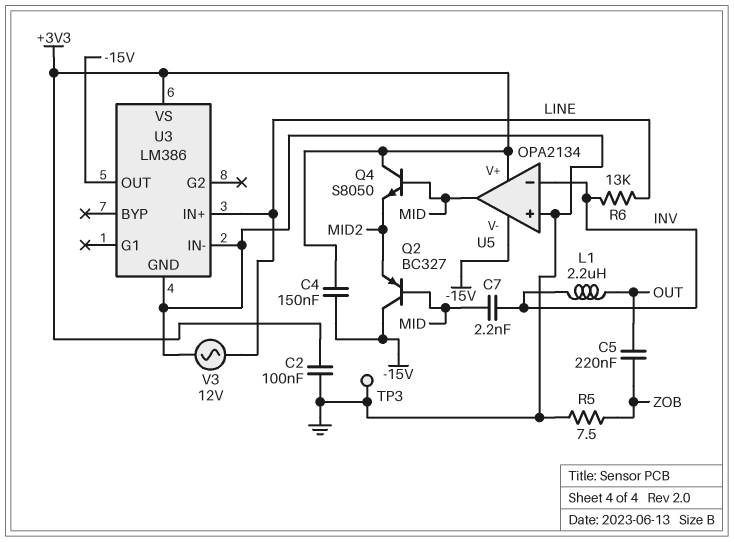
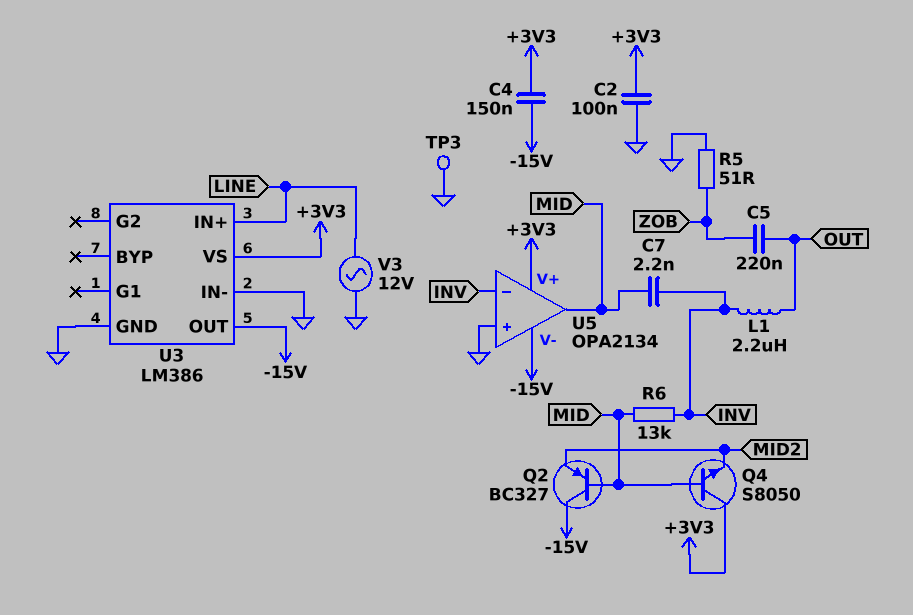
R5: 7.5 (GND, ZOB) -> 51 (GND, ZOB)
R6: 13k (INV, LINE) -> 13k (INV, MID)

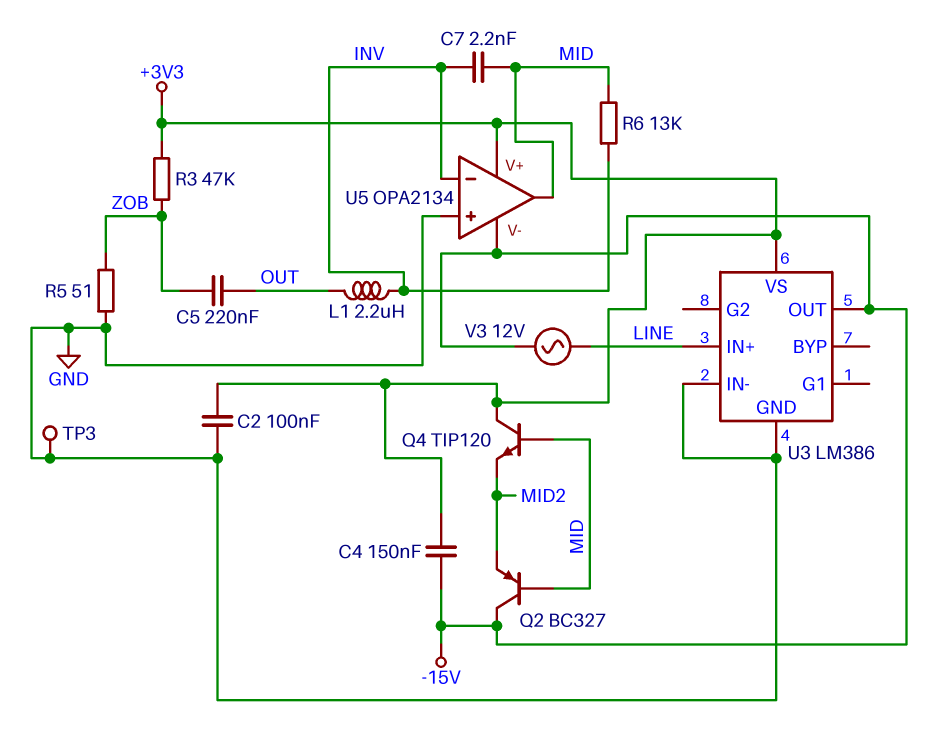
Q4: NPN S8050 (B MID, C +3V3, E MID2) -> NPN TIP120 (B MID, C +3V3, E MID2)
R3: none -> 47k (+3V3, ZOB)
V3: AC 12V (GND, LINE) -> AC 12V (-15V, LINE)

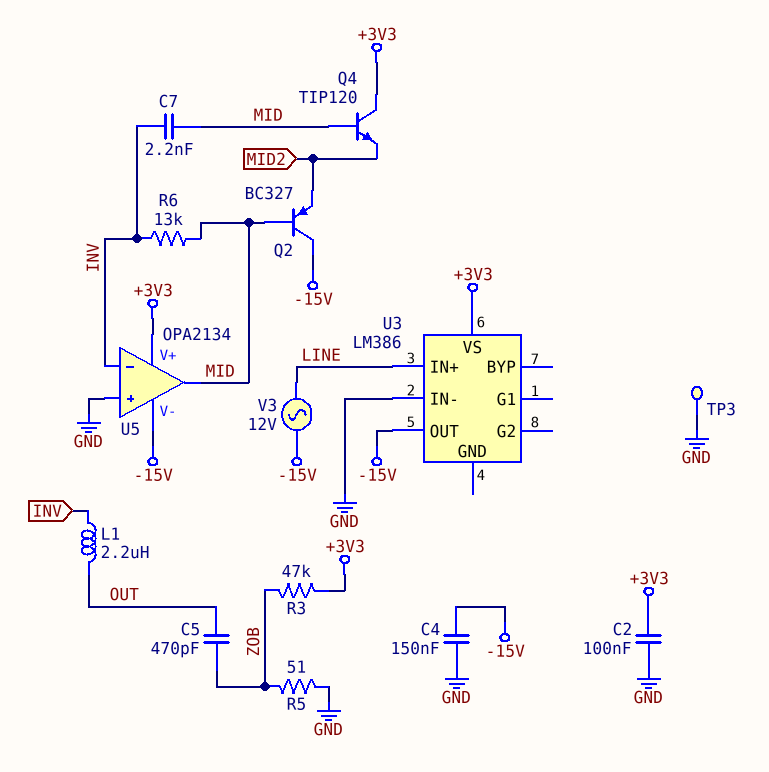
C4: 150nF (+3V3, -15V) -> 150nF (-15V, GND)
C5: 220nF (OUT, ZOB) -> 470pF (OUT, ZOB)
U3 pin GND: GND -> none

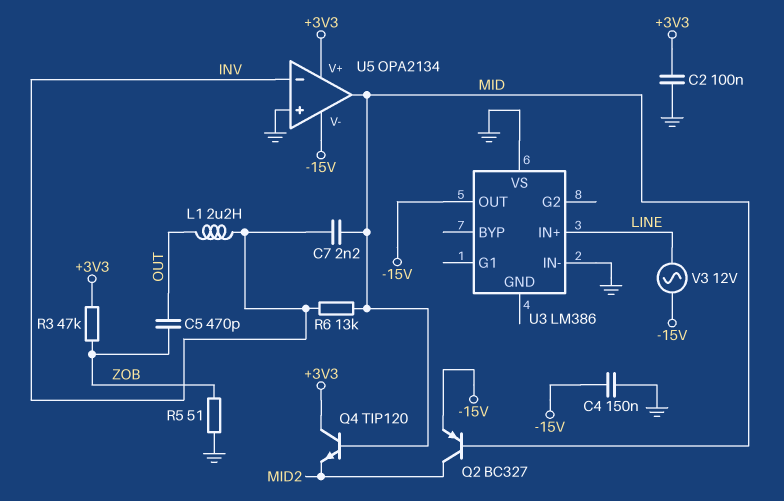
Q2: PNP BC327 (B MID, C -15V, E MID2) -> PNP BC327 (B MID, C MID2, E -15V)
TP3: test point (GND) -> none
U3 pin VS: +3V3 -> GND

